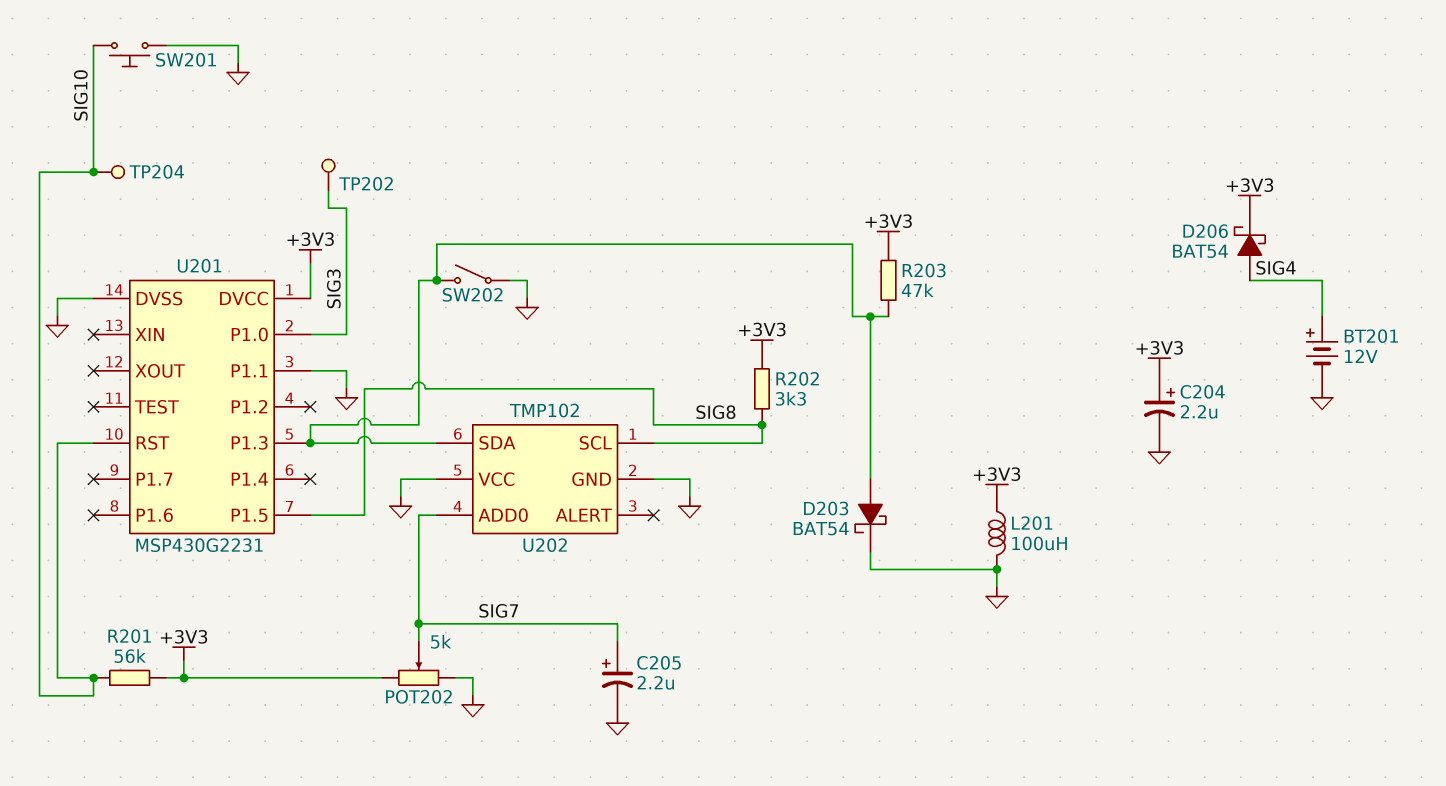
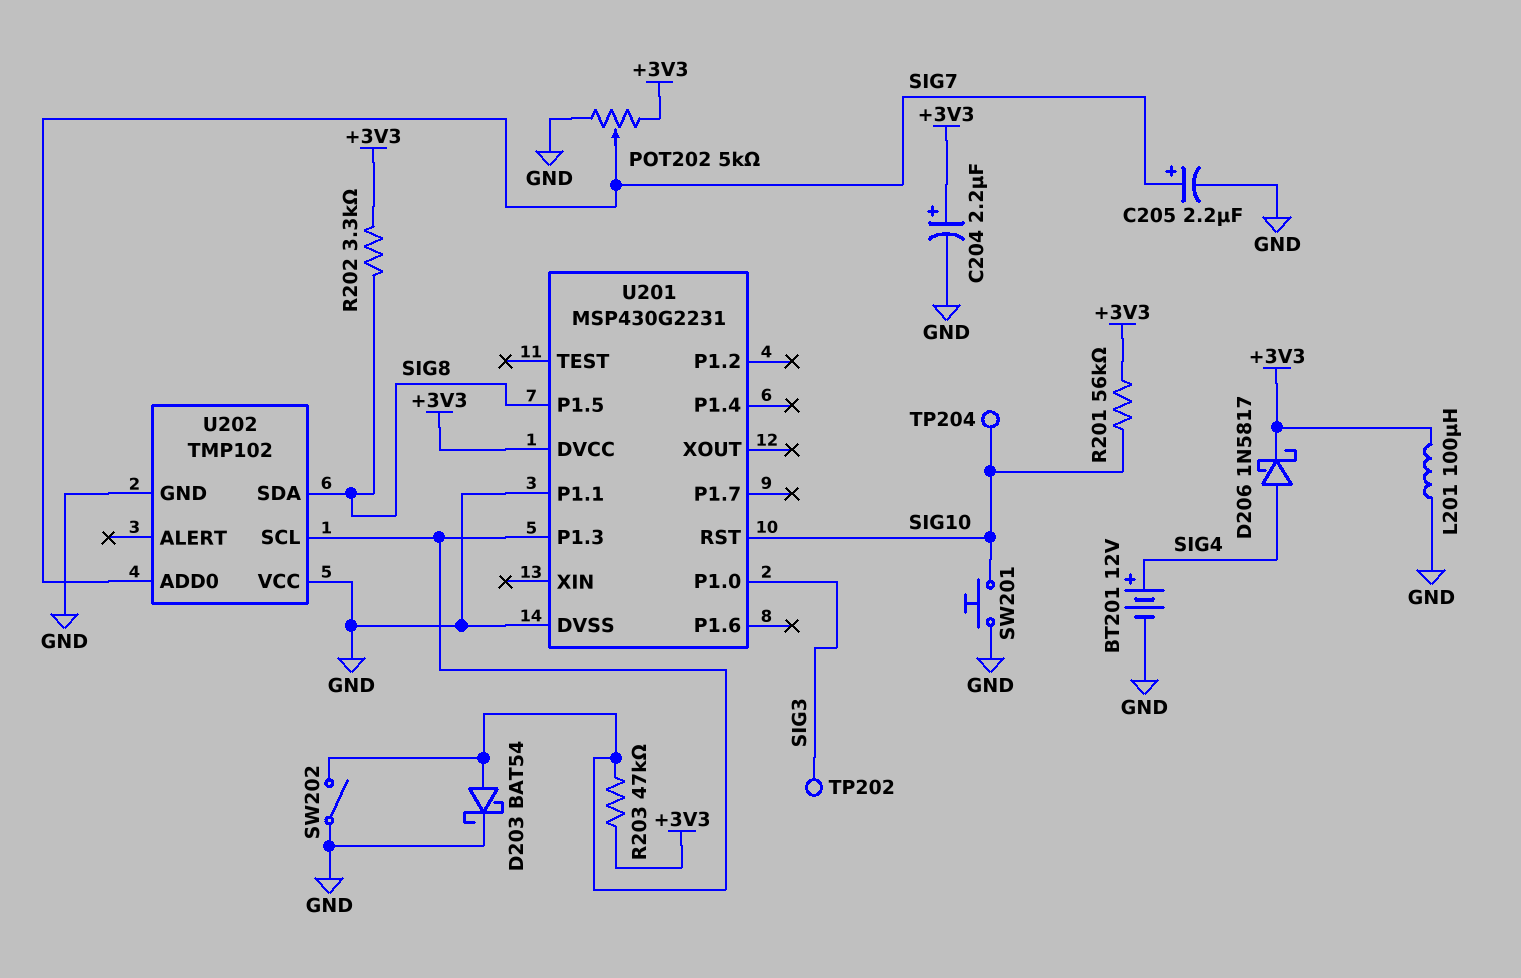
D206: schottky BAT54 (A SIG4, K +3V3) -> schottky 1N5817 (A SIG4, K +3V3)
U202 pin SCL: SIG8 -> U201/P1.3
U202 pin SDA: U201/P1.3 -> SIG8

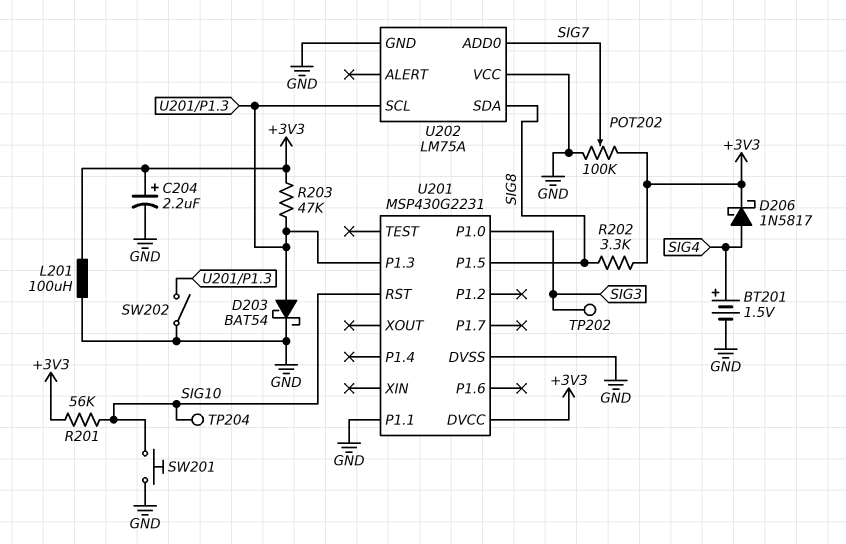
BT201: 12V (plus SIG4, minus GND) -> 1.5V (plus SIG4, minus GND)
C205: 2.2uF (plus SIG7, minus GND) -> none
POT202: 5k (+3V3, GND, wiper SIG7) -> 100k (+3V3, GND, wiper SIG7)
U202: TMP102 -> LM75A

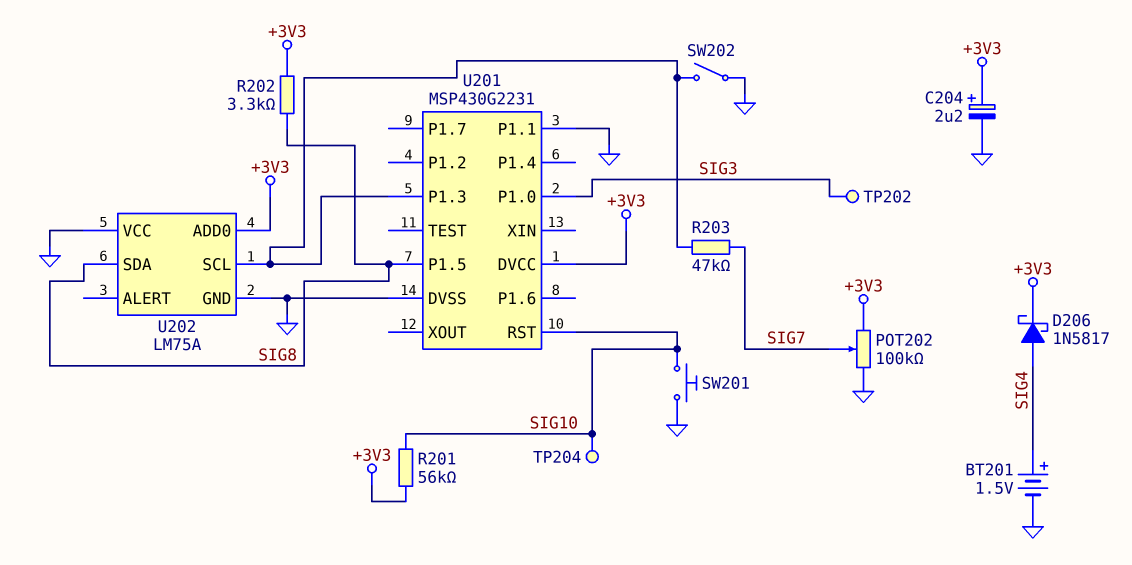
D203: schottky BAT54 (A U201/P1.3, K GND) -> none
L201: 100uH (+3V3, GND) -> none
R203: 47k (+3V3, U201/P1.3) -> 47k (SIG7, U201/P1.3)
U202 pin ADD0: SIG7 -> +3V3

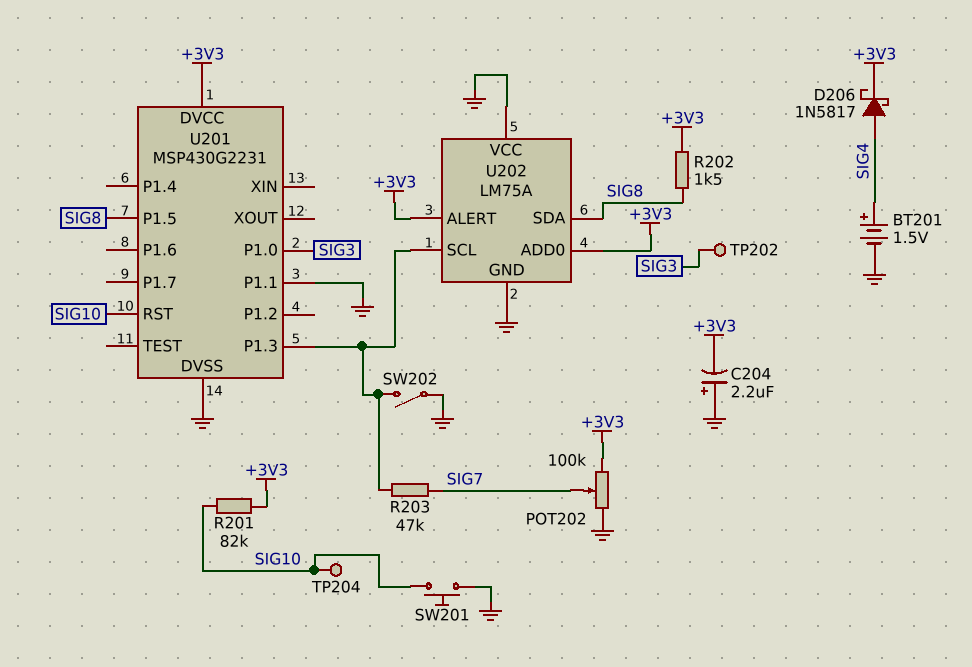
C204: 2.2uF (plus +3V3, minus GND) -> 2.2uF (plus GND, minus +3V3)
R201: 56k (+3V3, SIG10) -> 82k (+3V3, SIG10)
R202: 3.3k (+3V3, SIG8) -> 1.5k (+3V3, SIG8)
U202 pin ALERT: none -> +3V3

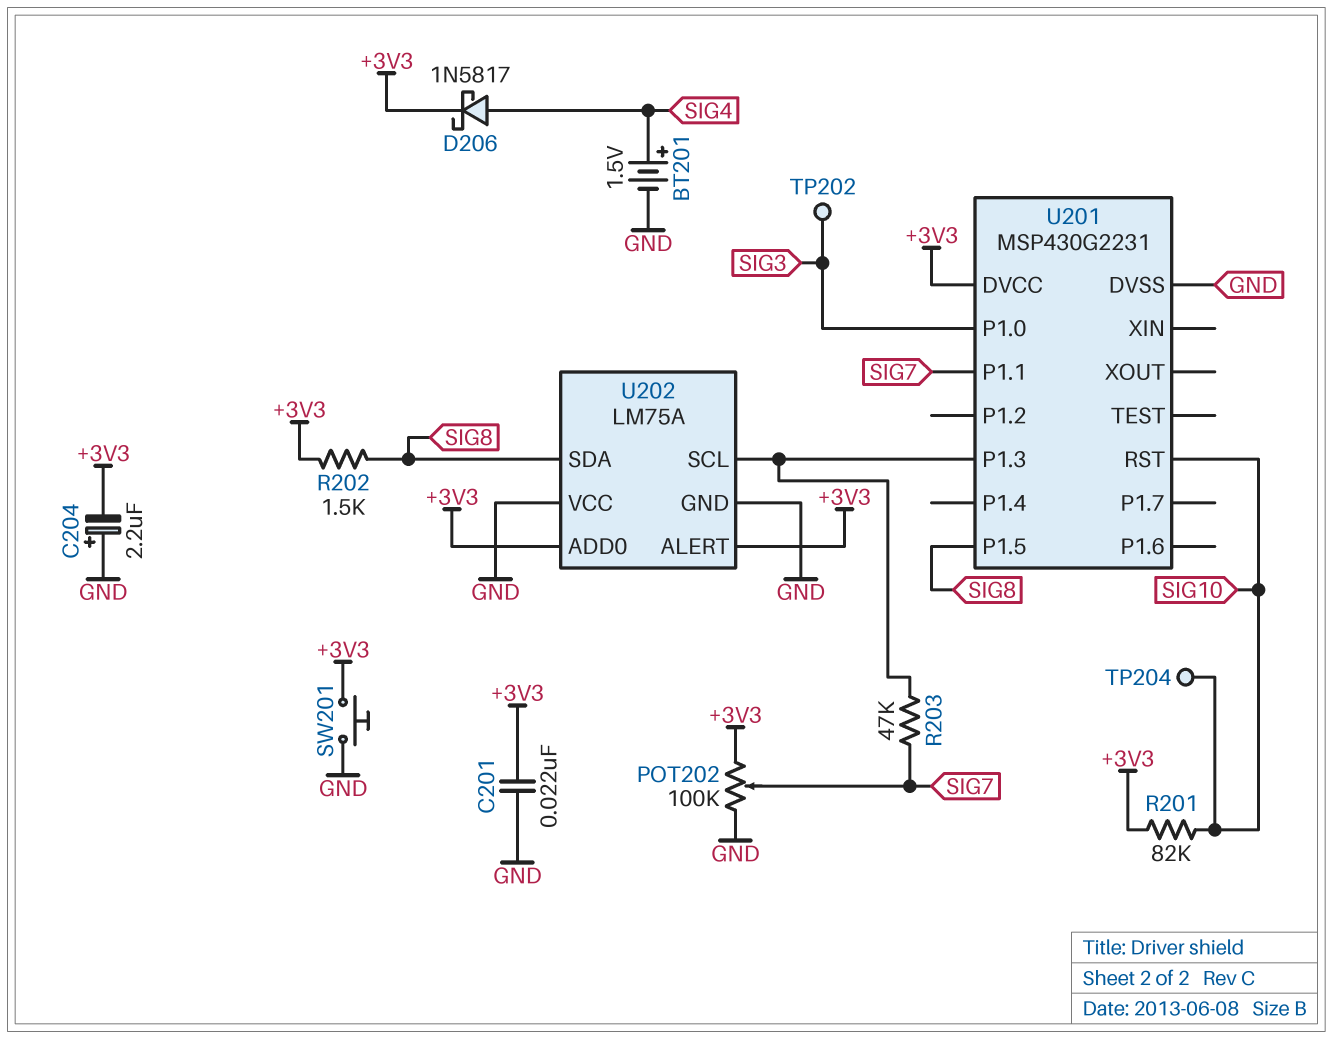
C201: none -> 22nF (+3V3, GND)
SW201: button (GND, SIG10) -> button (+3V3, GND)
SW202: switch (GND, U201/P1.3) -> none
U201 pin P1.1: GND -> SIG7

